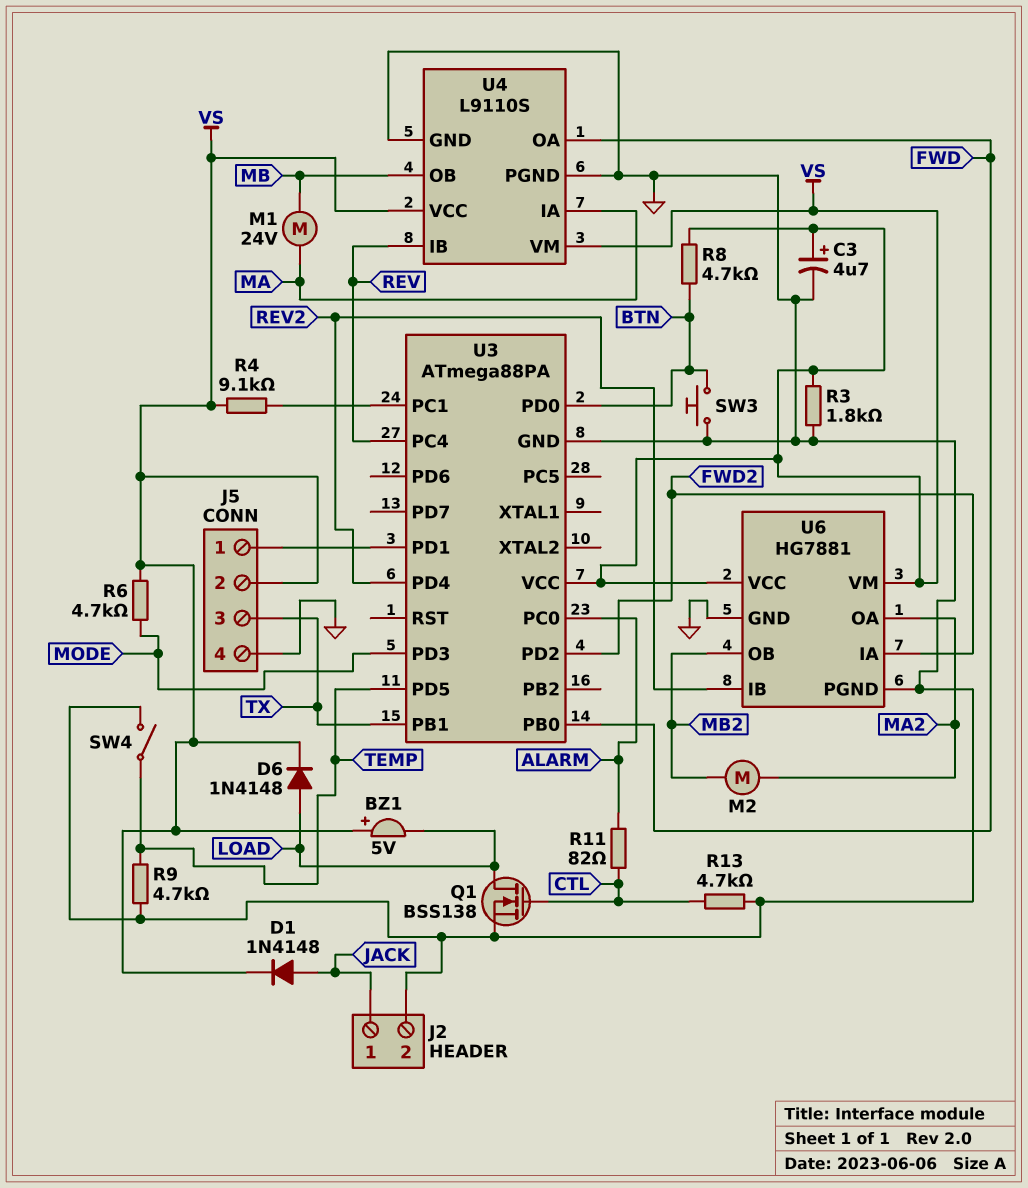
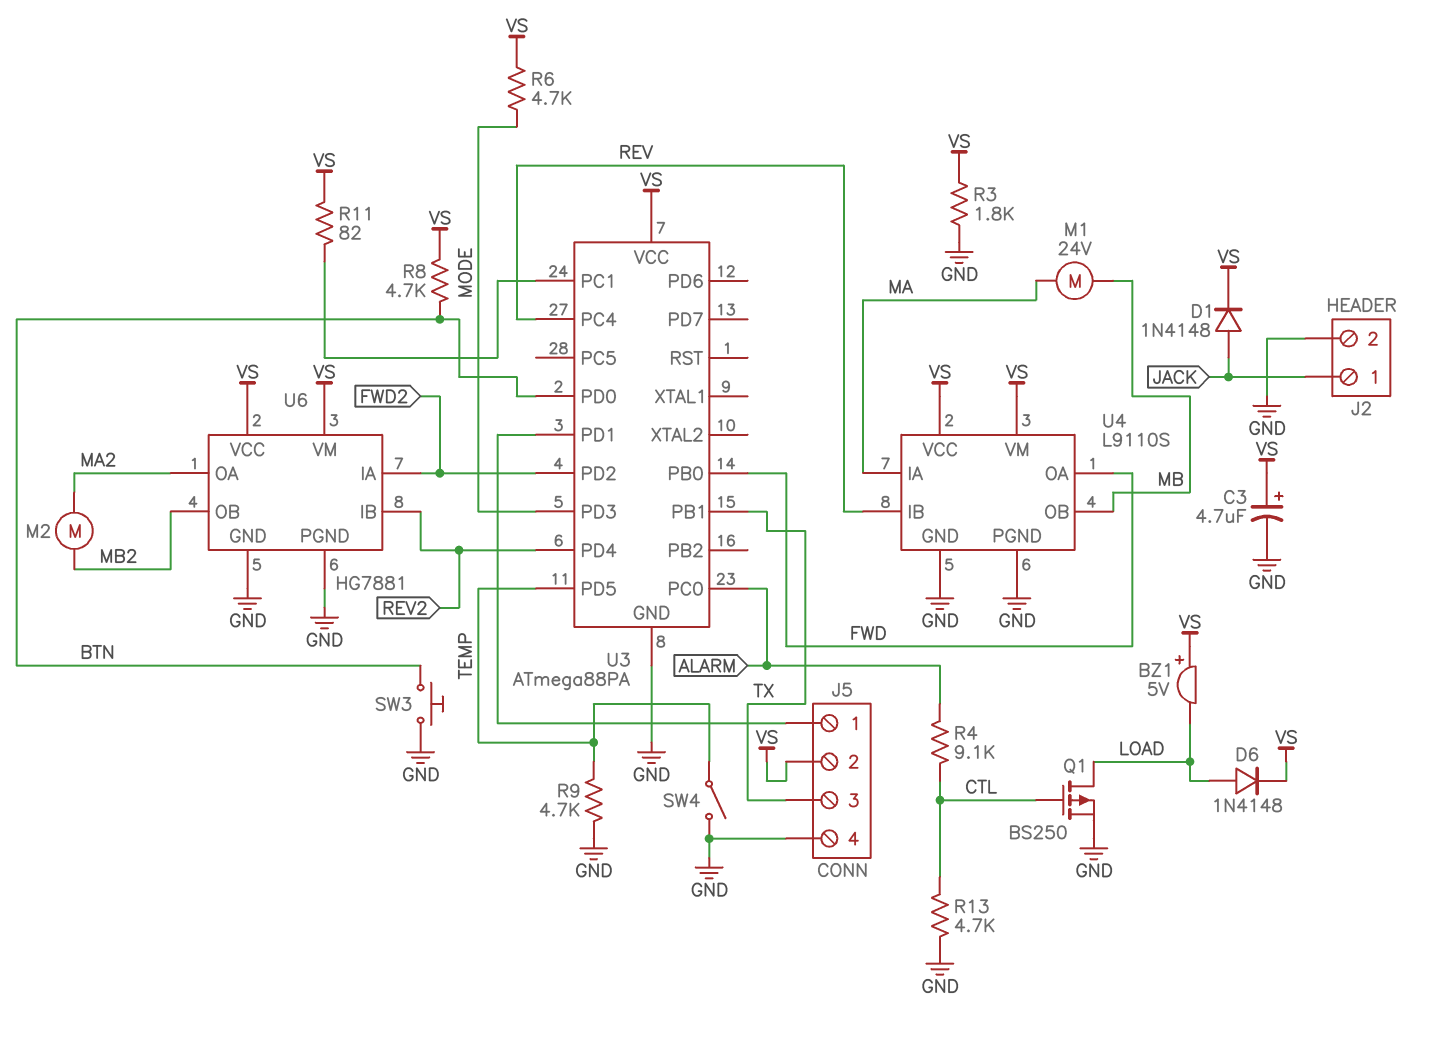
Q1: NMOS BSS138 (G CTL, D LOAD, S GND) -> PMOS BS250 (G CTL, D LOAD, S GND)
R4: 9.1k (U3/PC1, VS) -> 9.1k (ALARM, CTL)
R11: 82 (ALARM, CTL) -> 82 (U3/PC1, VS)

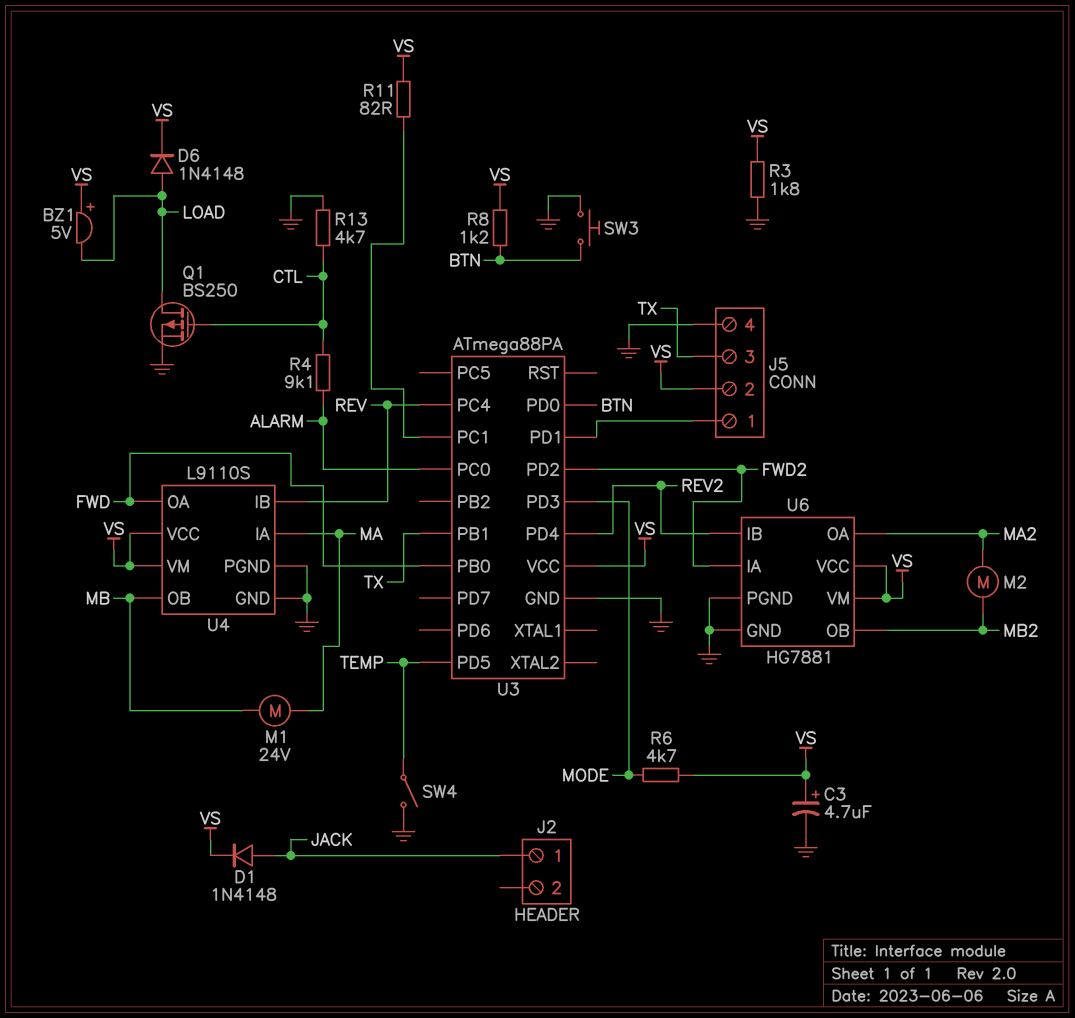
J2 pin 2: GND -> none
R8: 4.7k (BTN, VS) -> 1.2k (BTN, VS)
R9: 4.7k (GND, TEMP) -> none

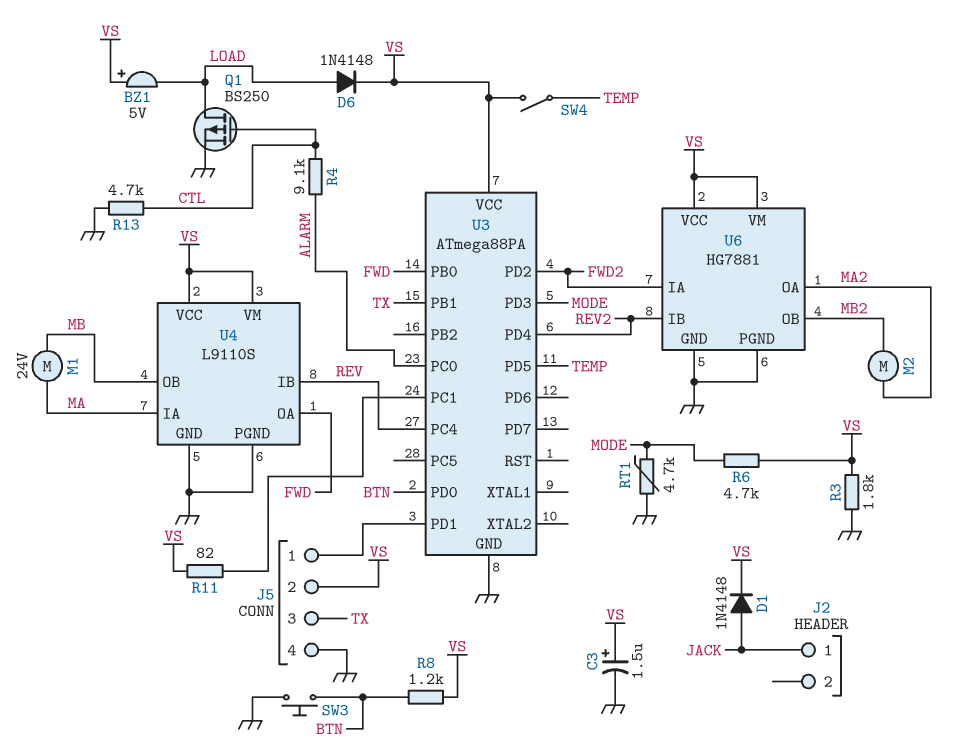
C3: 4.7uF (plus VS, minus GND) -> 1.5uF (plus VS, minus GND)
RT1: none -> 4.7k (GND, MODE)
SW4: switch (GND, TEMP) -> switch (TEMP, VS)

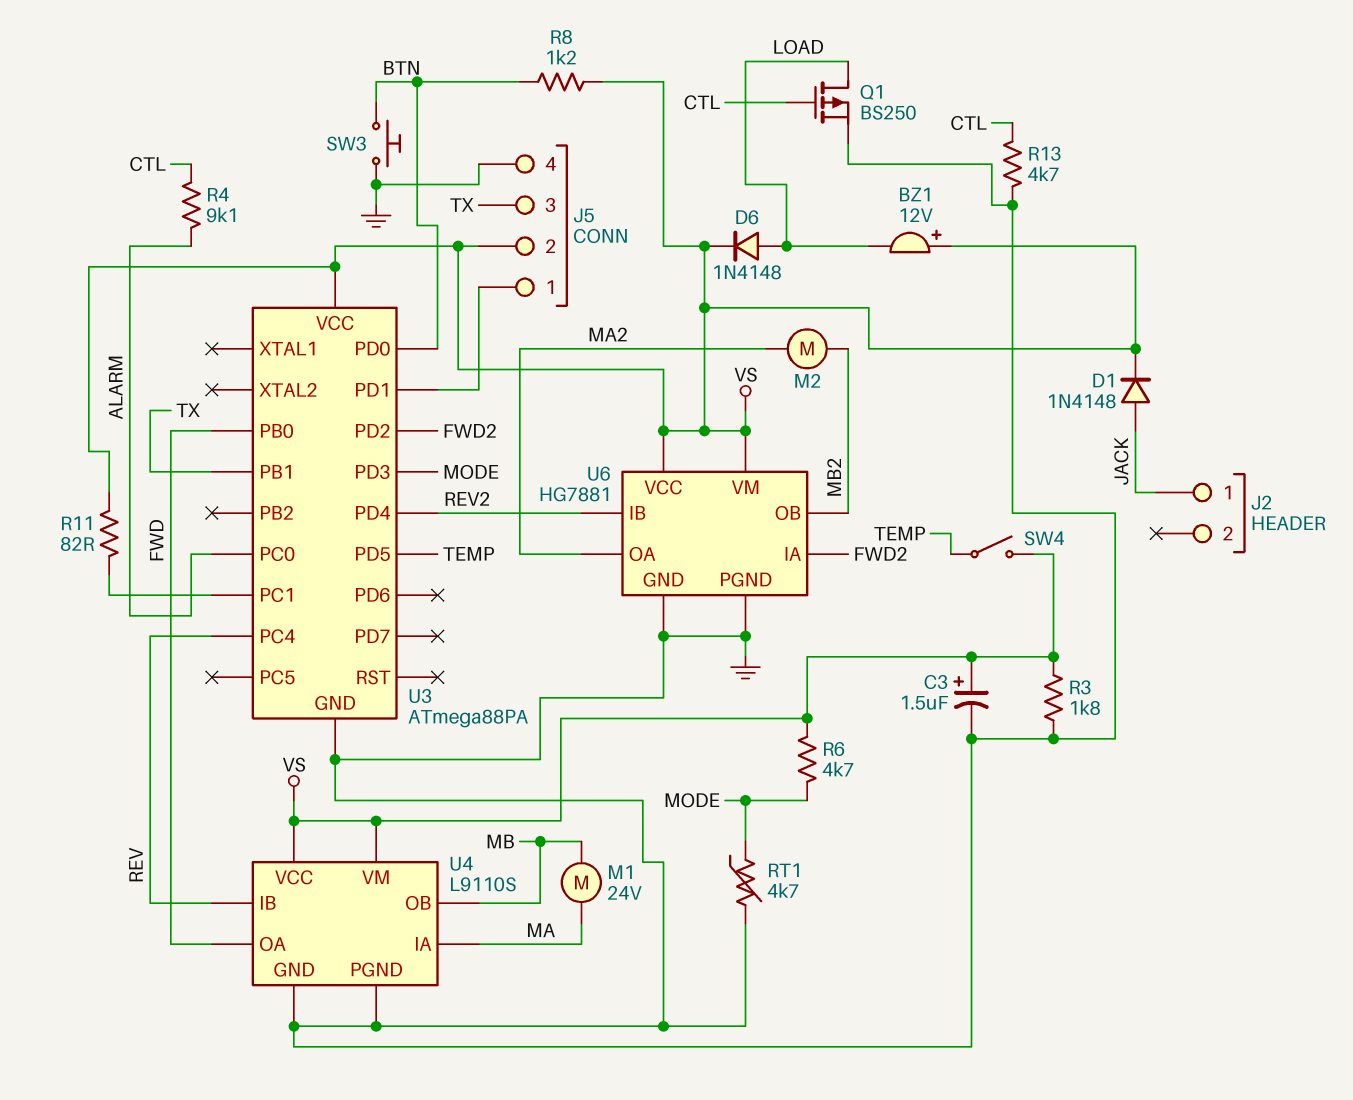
BZ1: buzzer 5V (plus VS, minus LOAD) -> buzzer 12V (plus VS, minus LOAD)

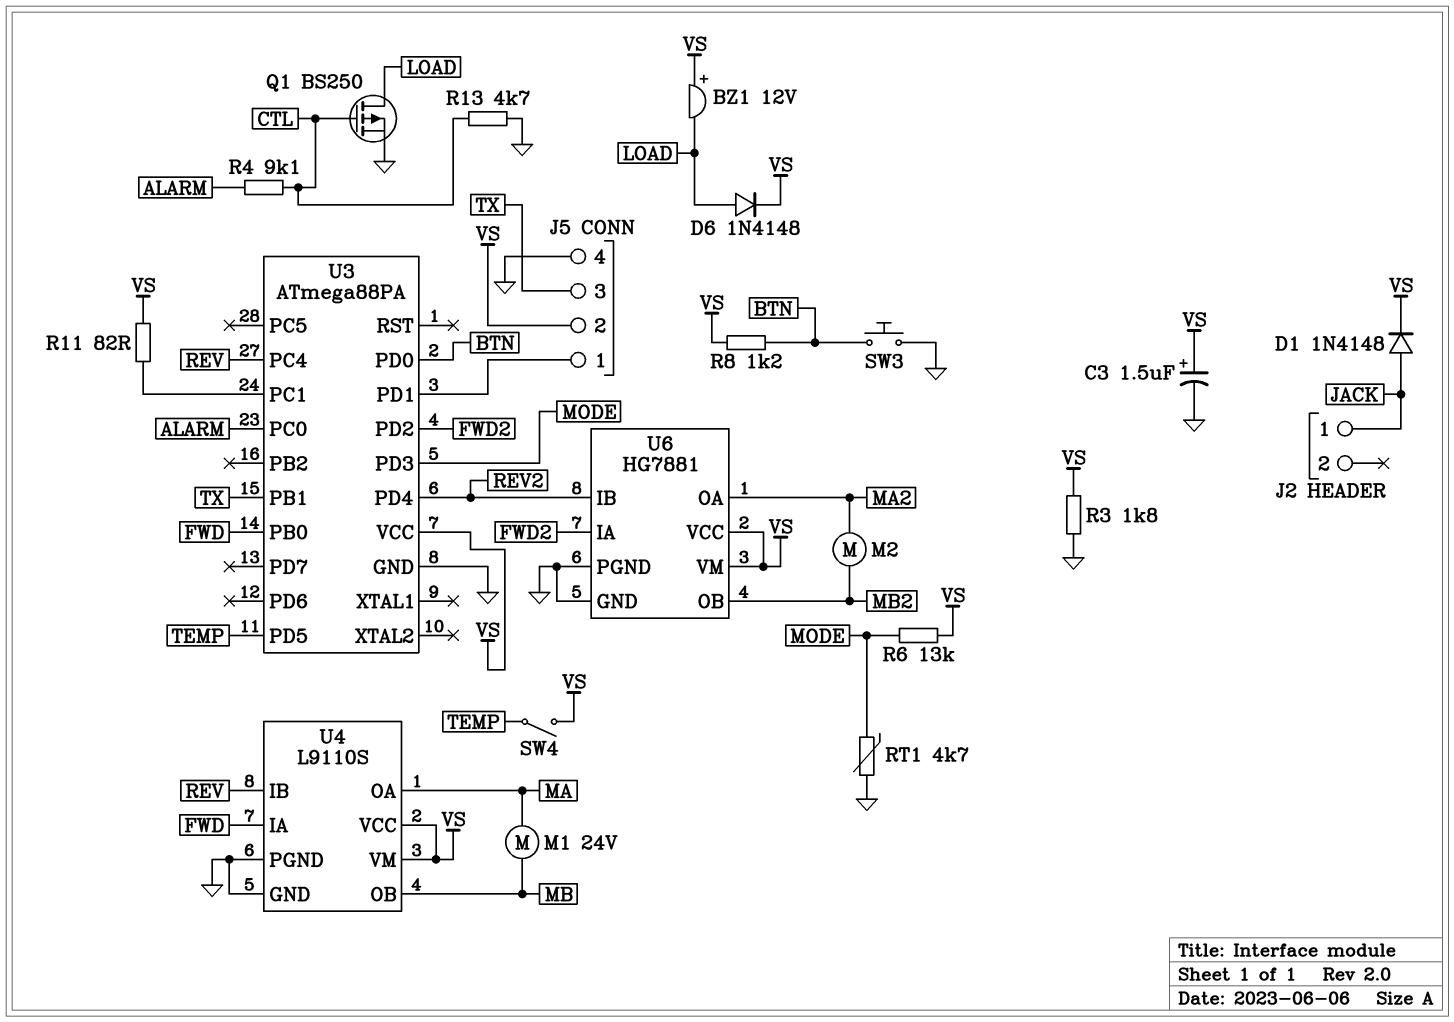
R6: 4.7k (MODE, VS) -> 13k (MODE, VS)
U4 pin IA: MA -> FWD
U4 pin OA: FWD -> MA

